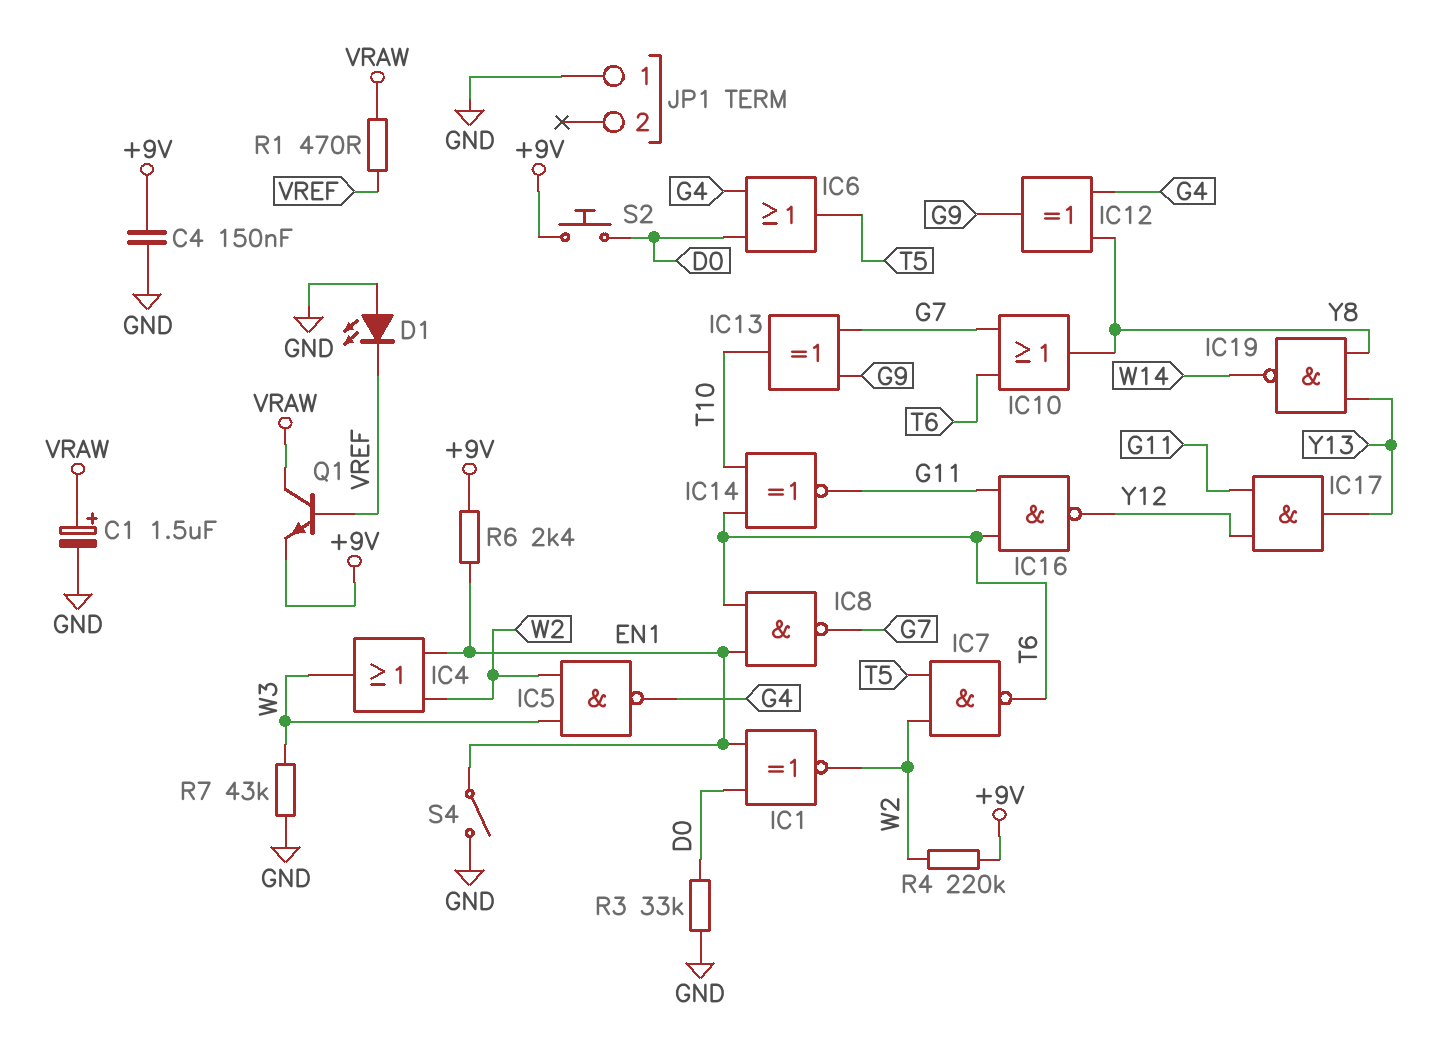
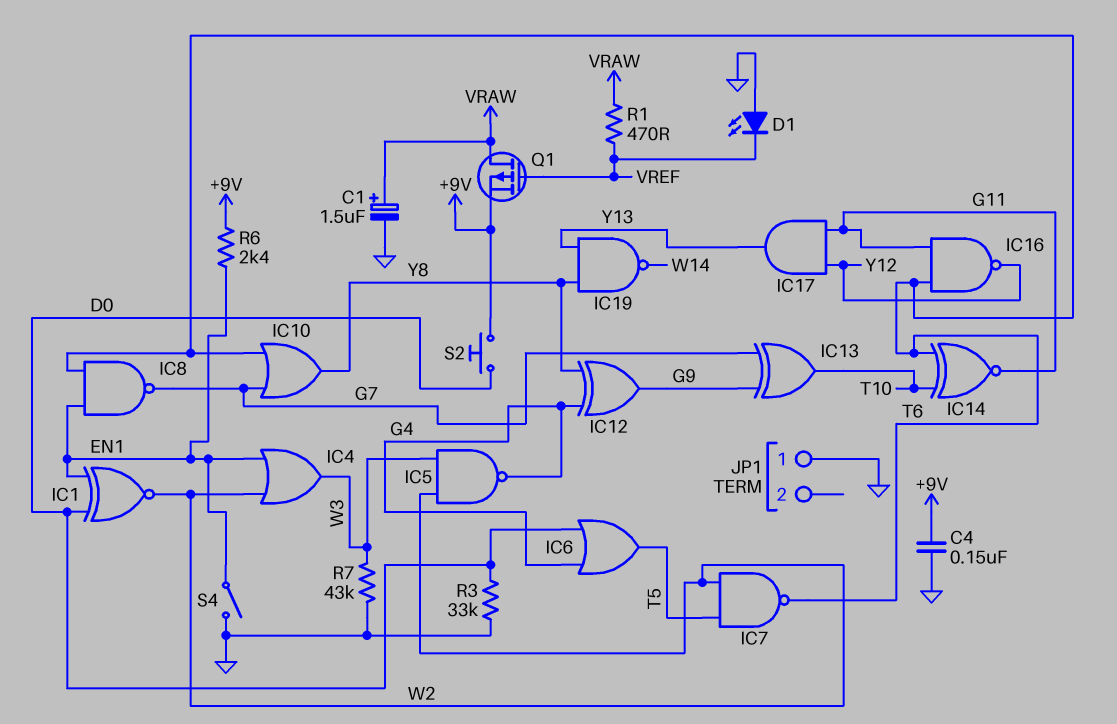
Q1: NPN (B VREF, C VRAW, E +9V) -> PMOS (G VREF, D VRAW, S +9V)
R4: 220k (+9V, W2) -> none

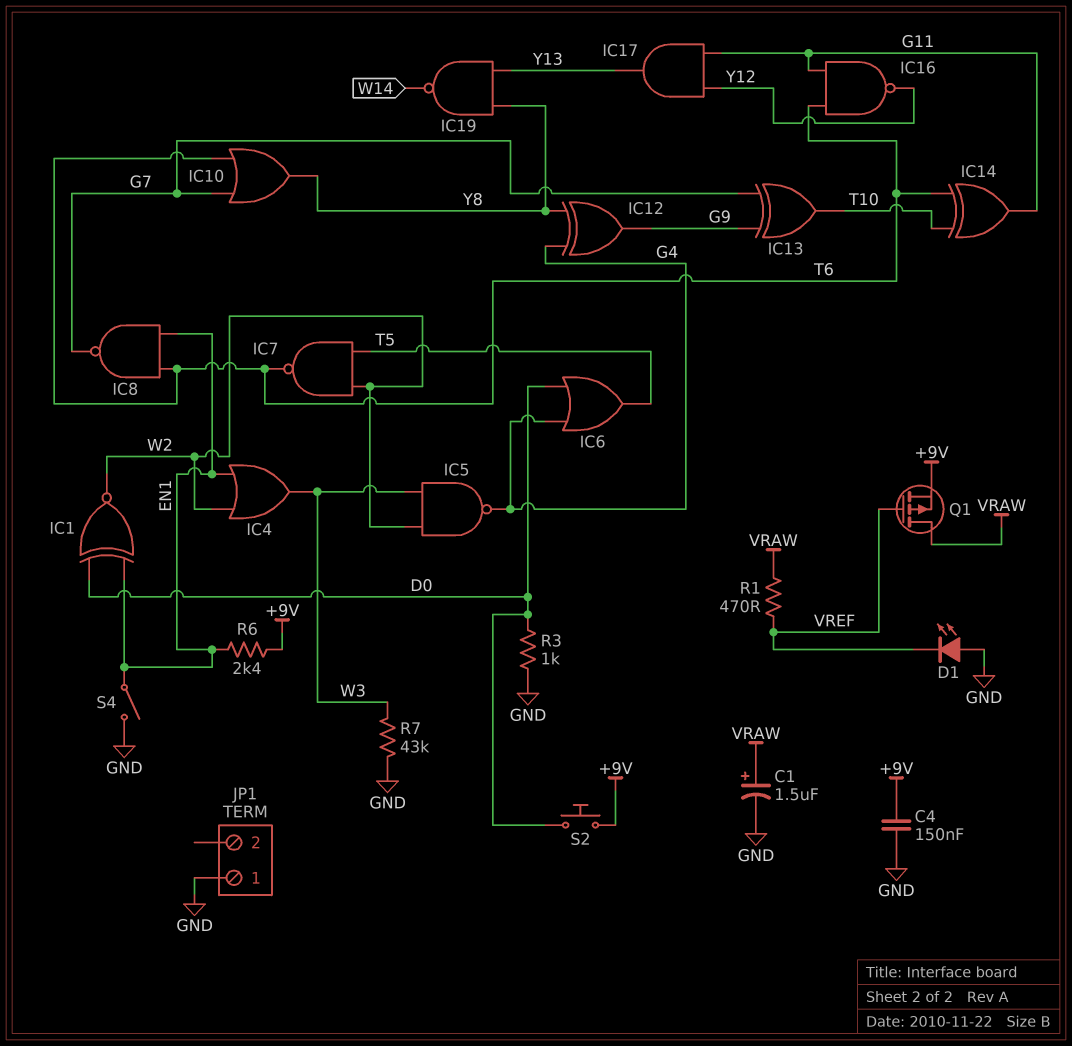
IC14: XNOR (in T6, in T10, out G11) -> XOR (in T6, in T10, out G11)
R3: 33k (D0, GND) -> 1k (D0, GND)

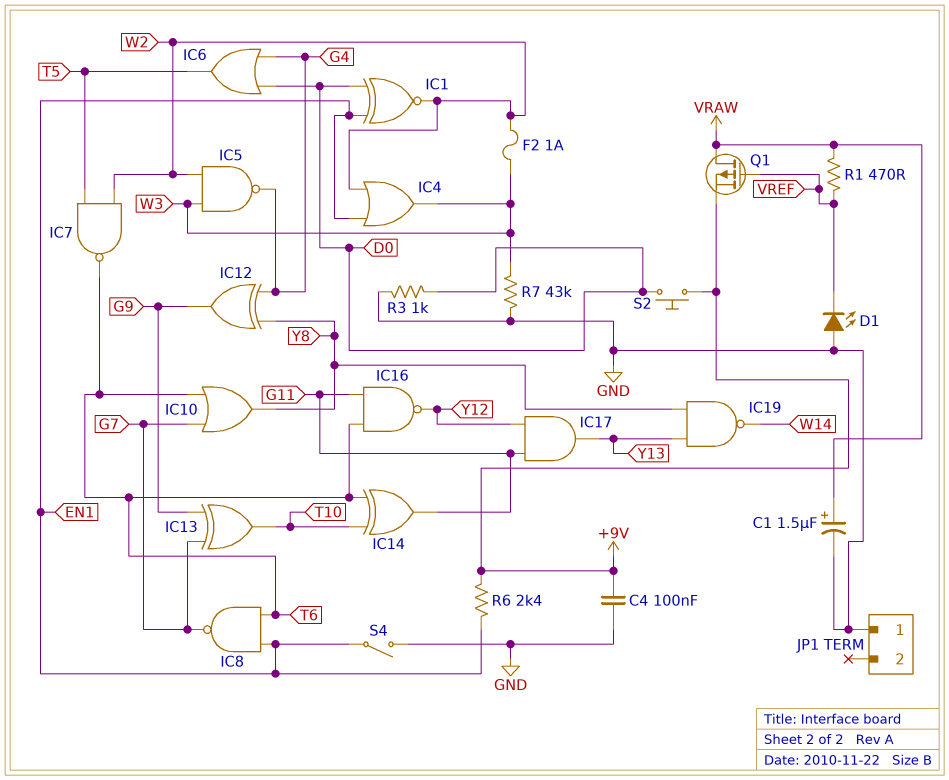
C4: 150nF (+9V, GND) -> 100nF (+9V, GND)
F2: none -> 1A (W2, W3)

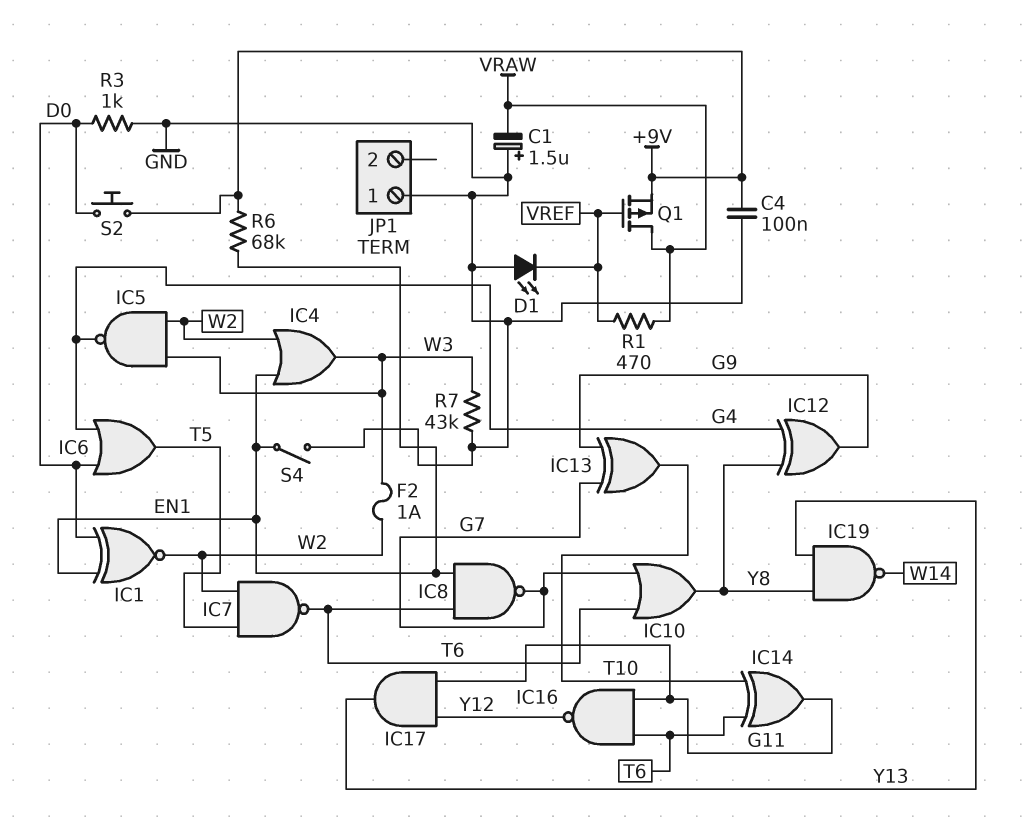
C1: 1.5uF (plus VRAW, minus GND) -> 1.5uF (plus GND, minus VRAW)
R6: 2.4k (+9V, EN1) -> 68k (+9V, EN1)

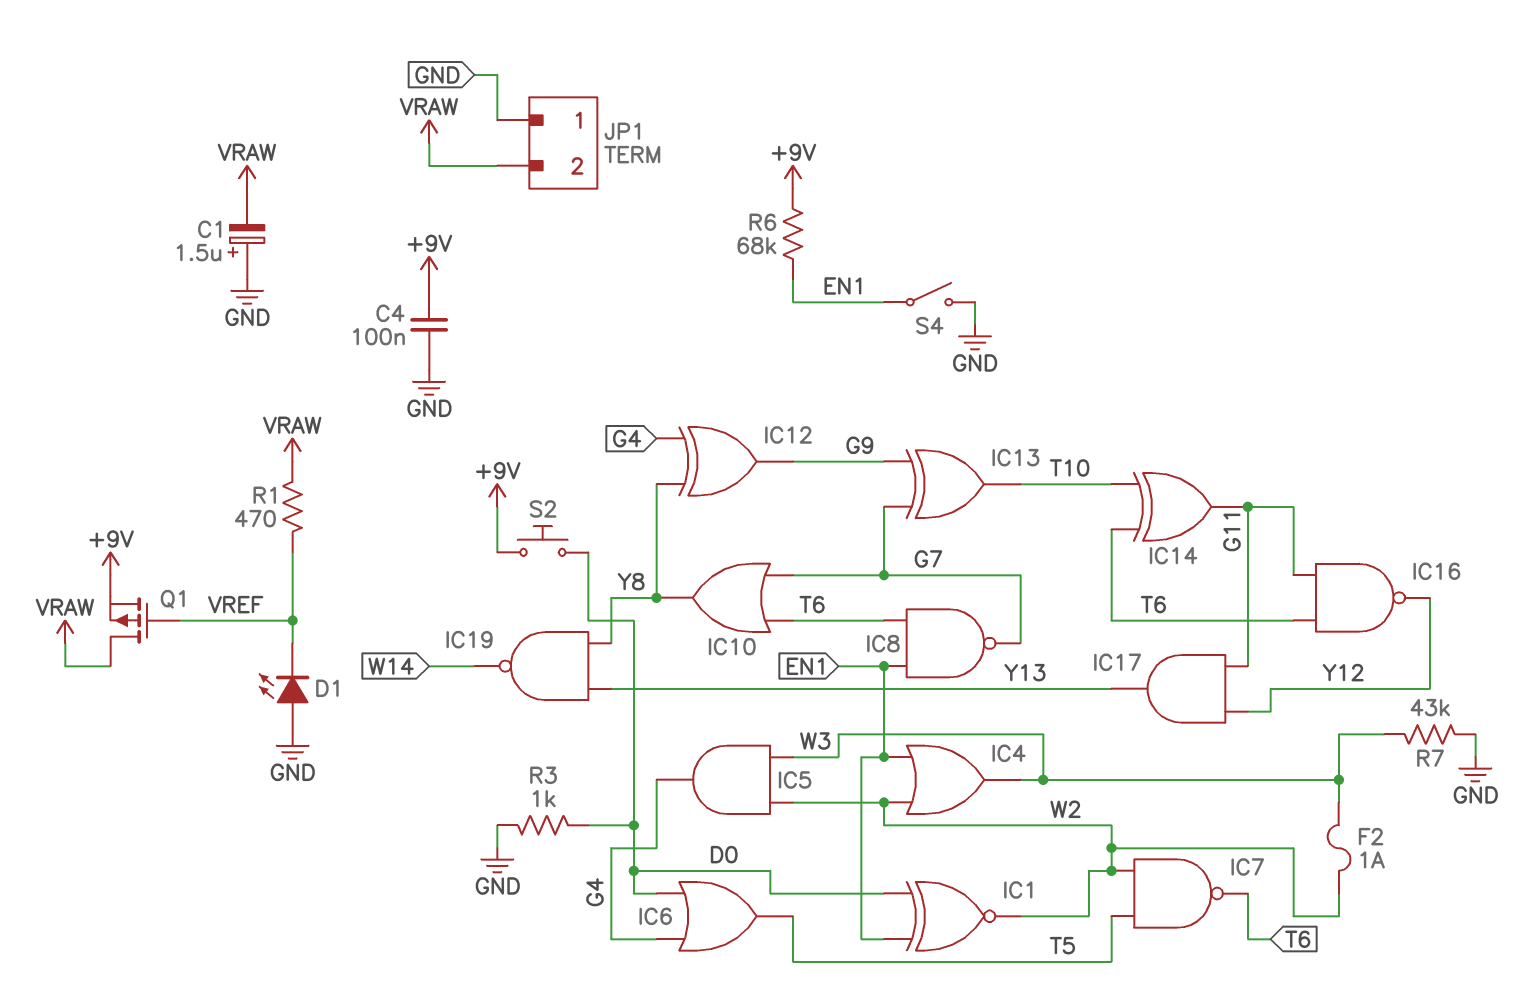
IC5: NAND (in W2, in W3, out G4) -> AND (in W2, in W3, out G4)
JP1 pin 2: none -> VRAW

